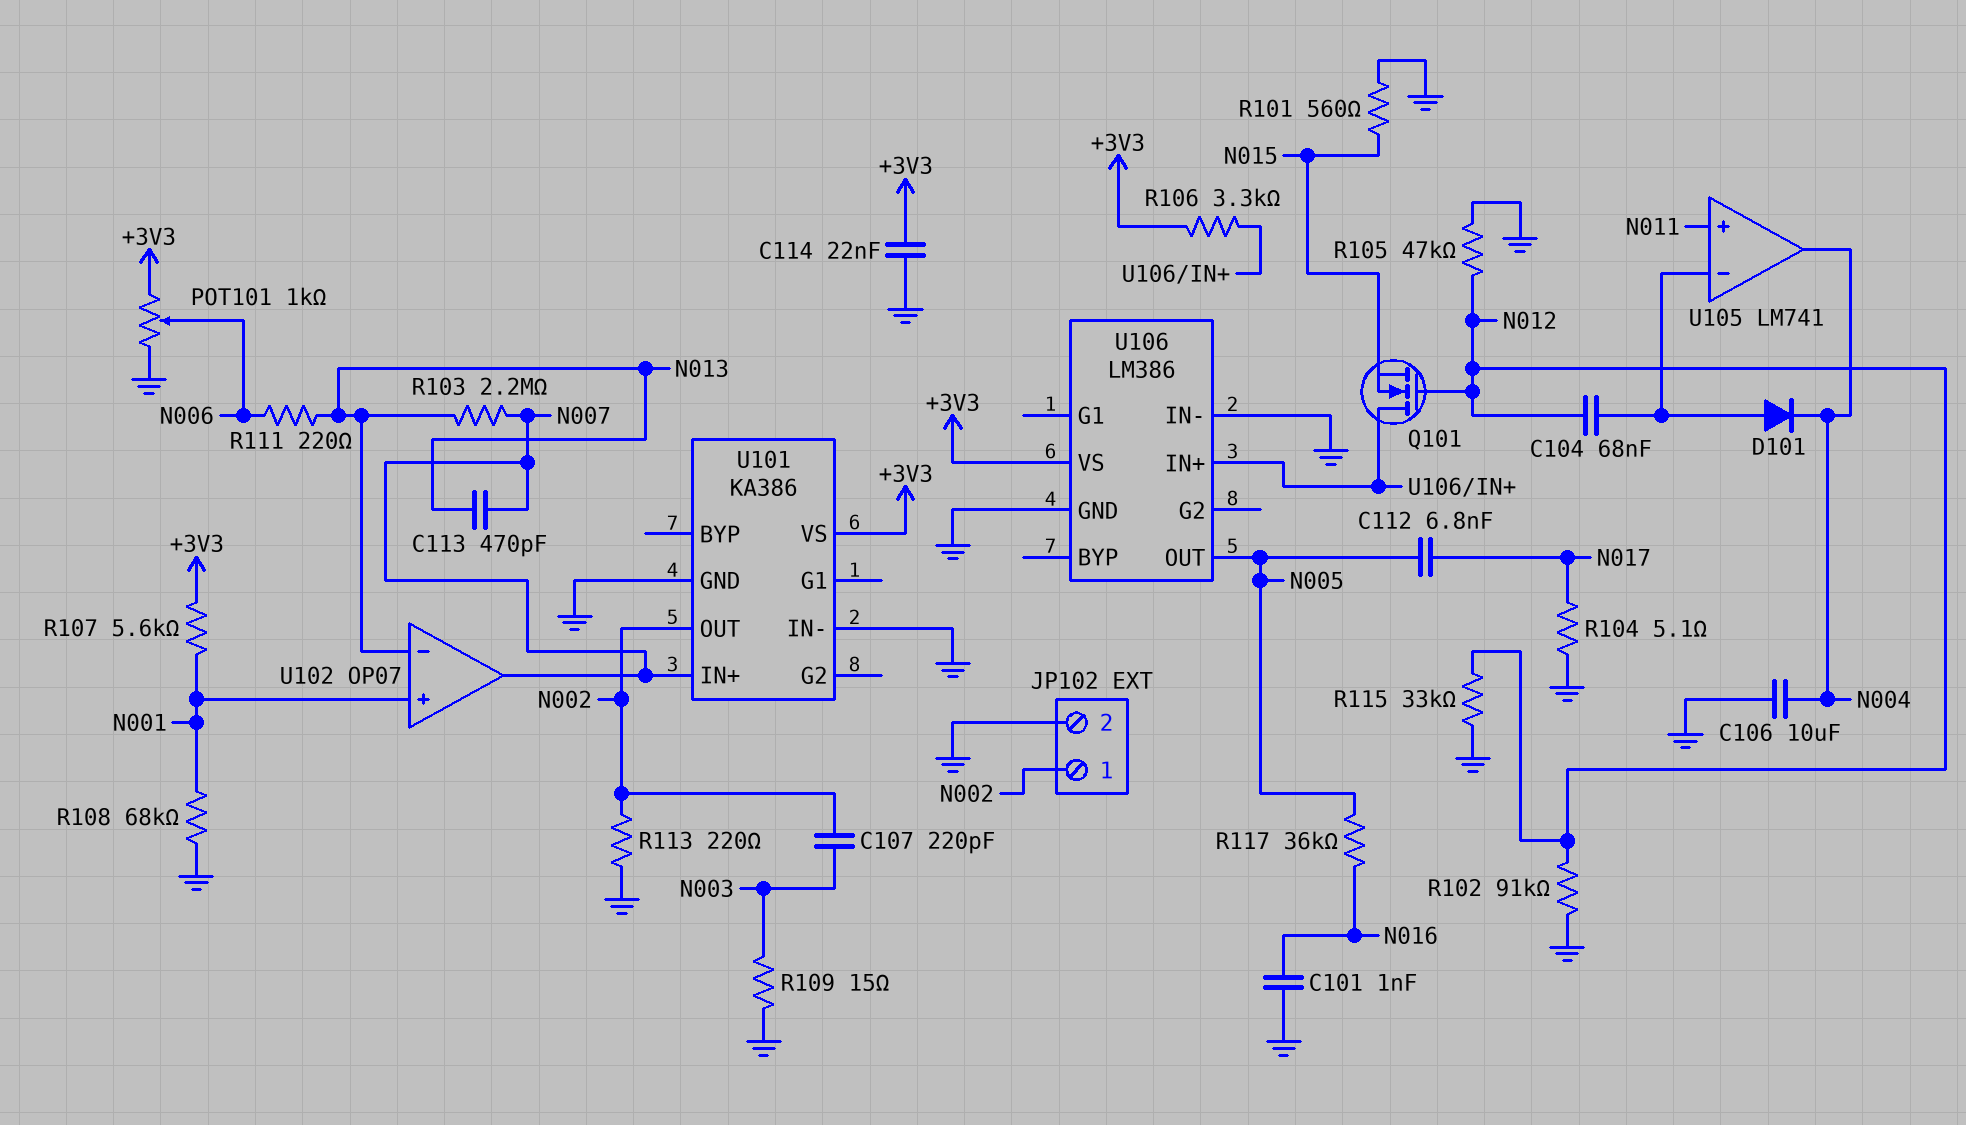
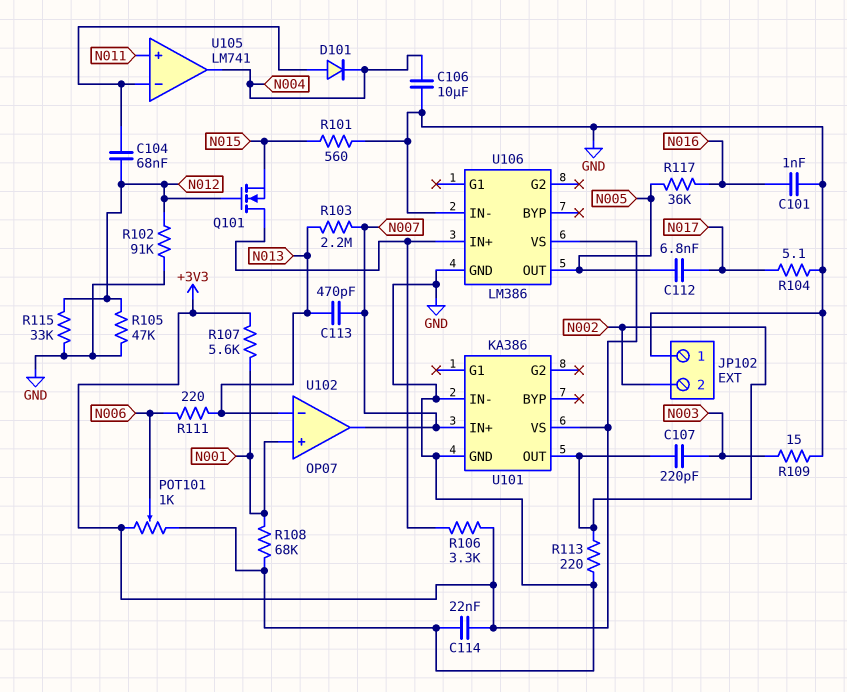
JP102 pin 1: N002 -> GND
JP102 pin 2: GND -> N002

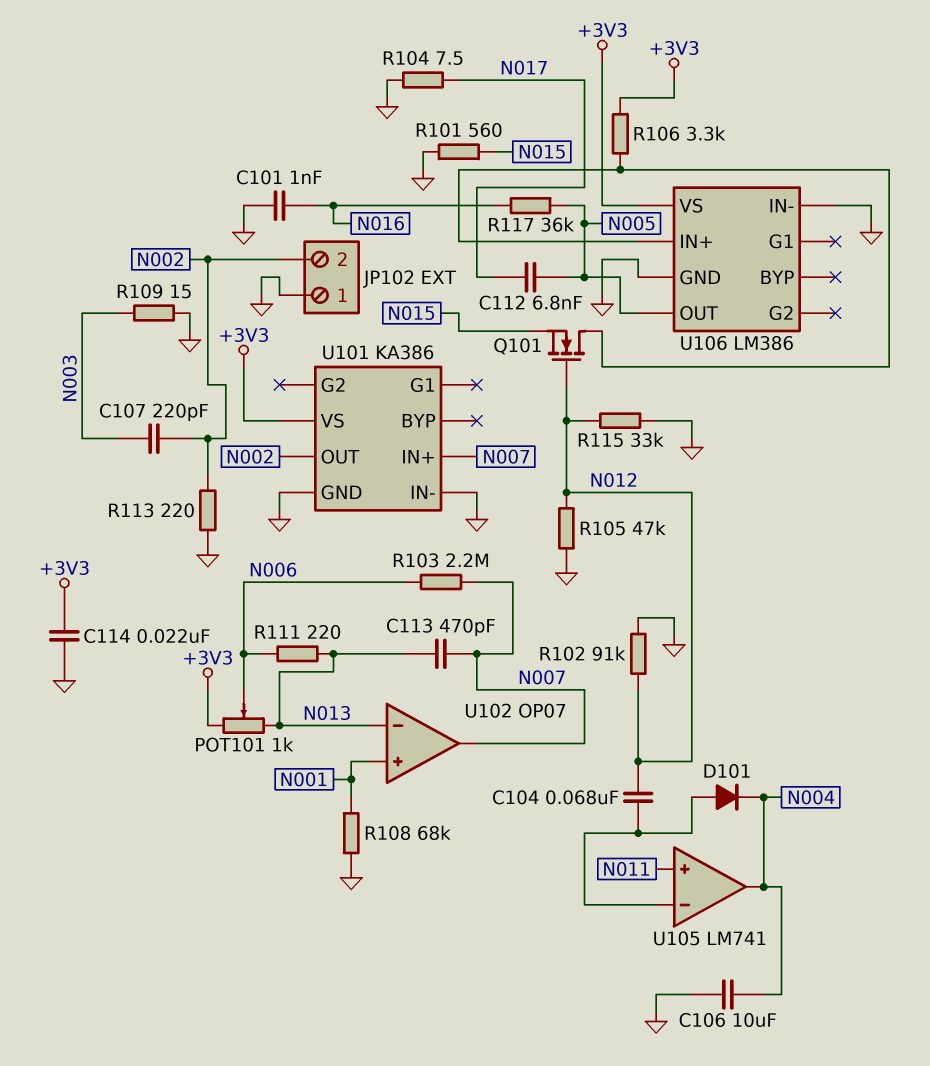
POT101: 1k (+3V3, GND, wiper N006) -> 1k (+3V3, N013, wiper N006)
R103: 2.2M (N007, N013) -> 2.2M (N006, N007)
R104: 5.1 (GND, N017) -> 7.5 (GND, N017)
R107: 5.6k (+3V3, N001) -> none

